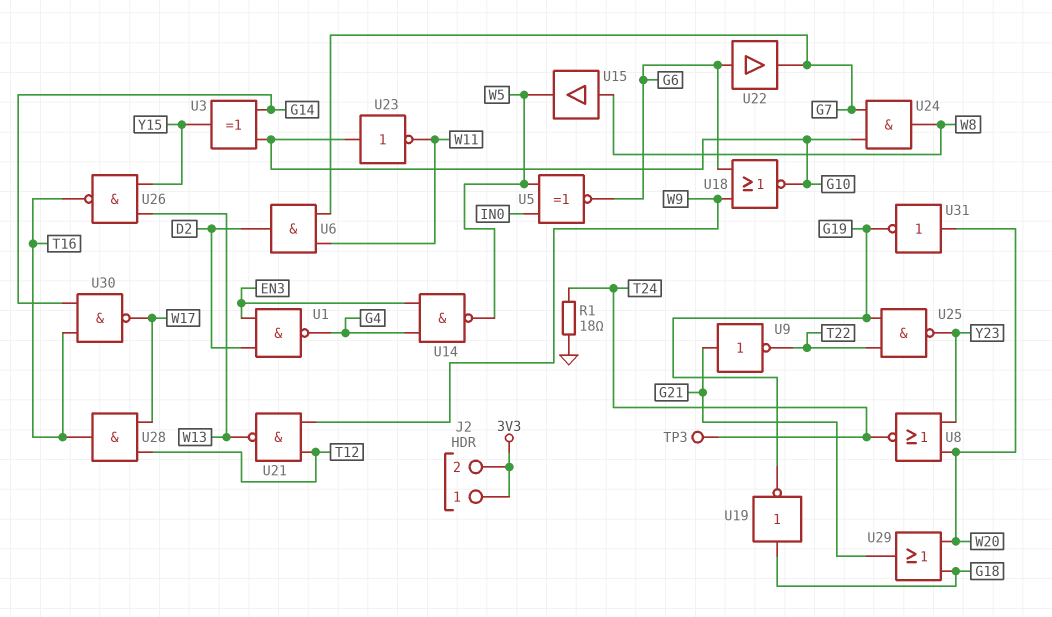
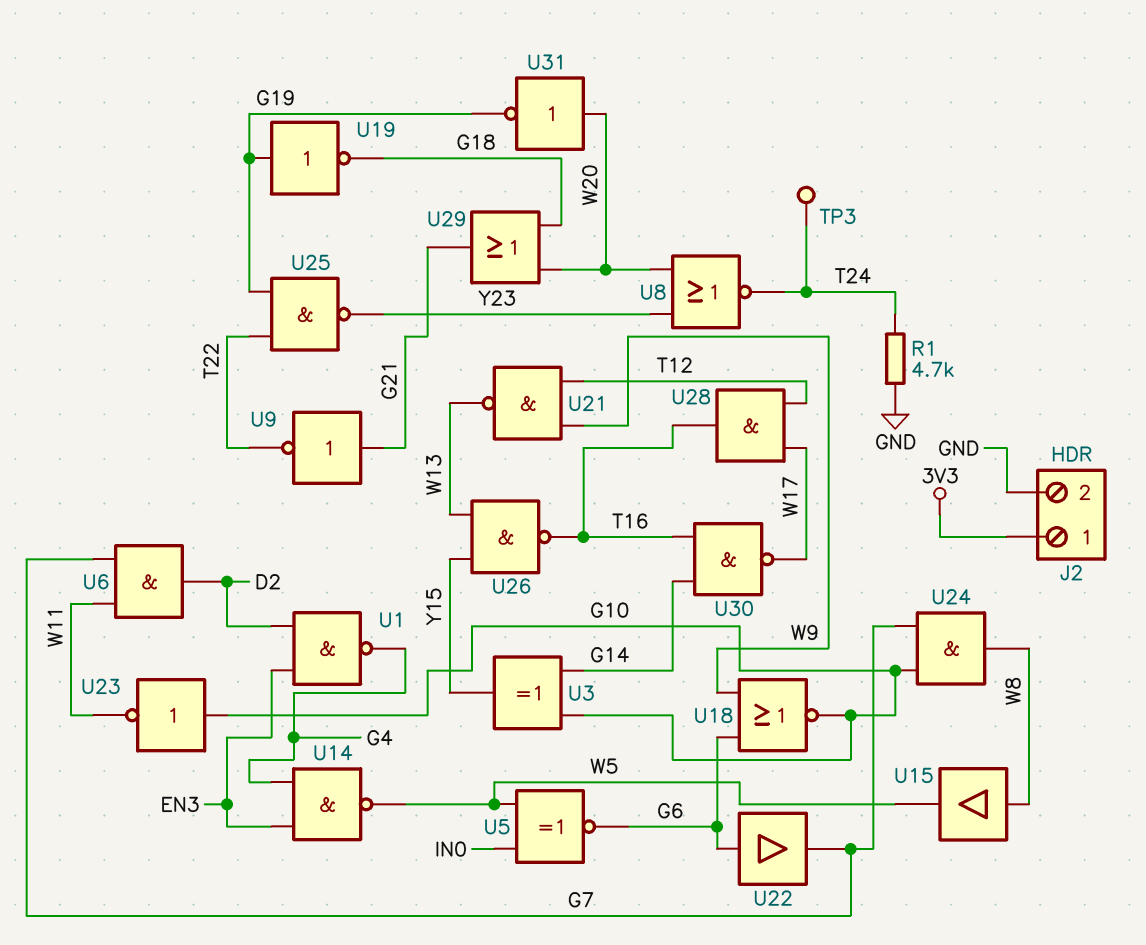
J2 pin 2: 3V3 -> GND
R1: 18 (GND, T24) -> 4.7k (GND, T24)
U19: NOT (in G18, out G19) -> NOT (in G19, out G18)

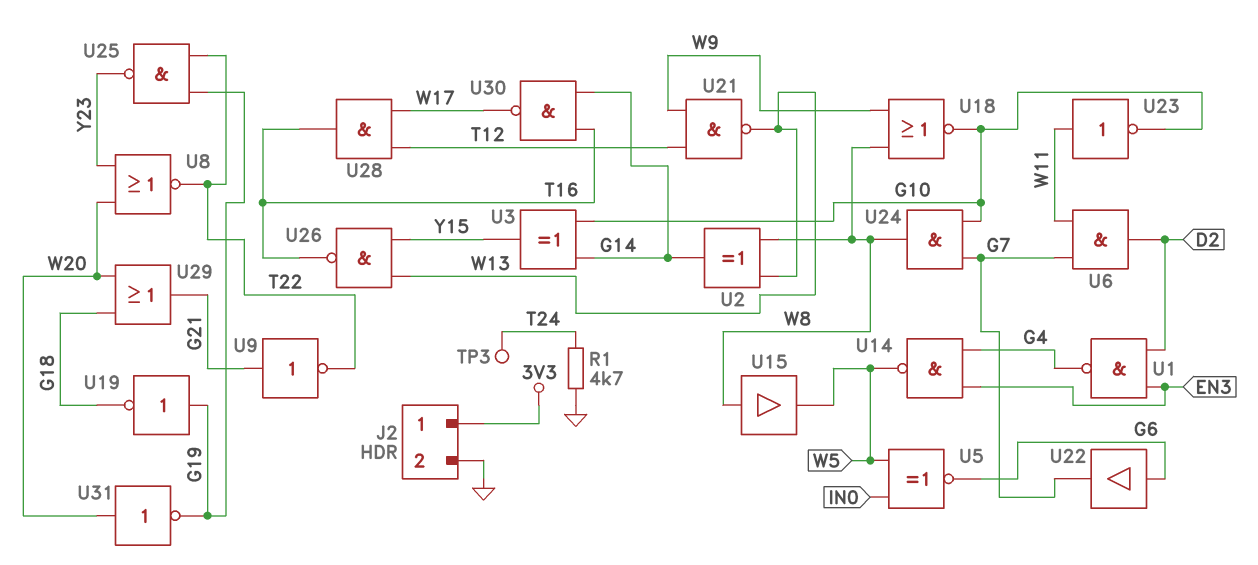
U2: none -> XOR (in W8, in W13, out G14)
U8: NOR (in W20, in Y23, out T24) -> NOR (in W20, in Y23, out T22)
U18: NOR (in G6, in W9, out G10) -> NOR (in W8, in W9, out G10)
U23: NOT (in G10, out W11) -> NOT (in W11, out G10)

